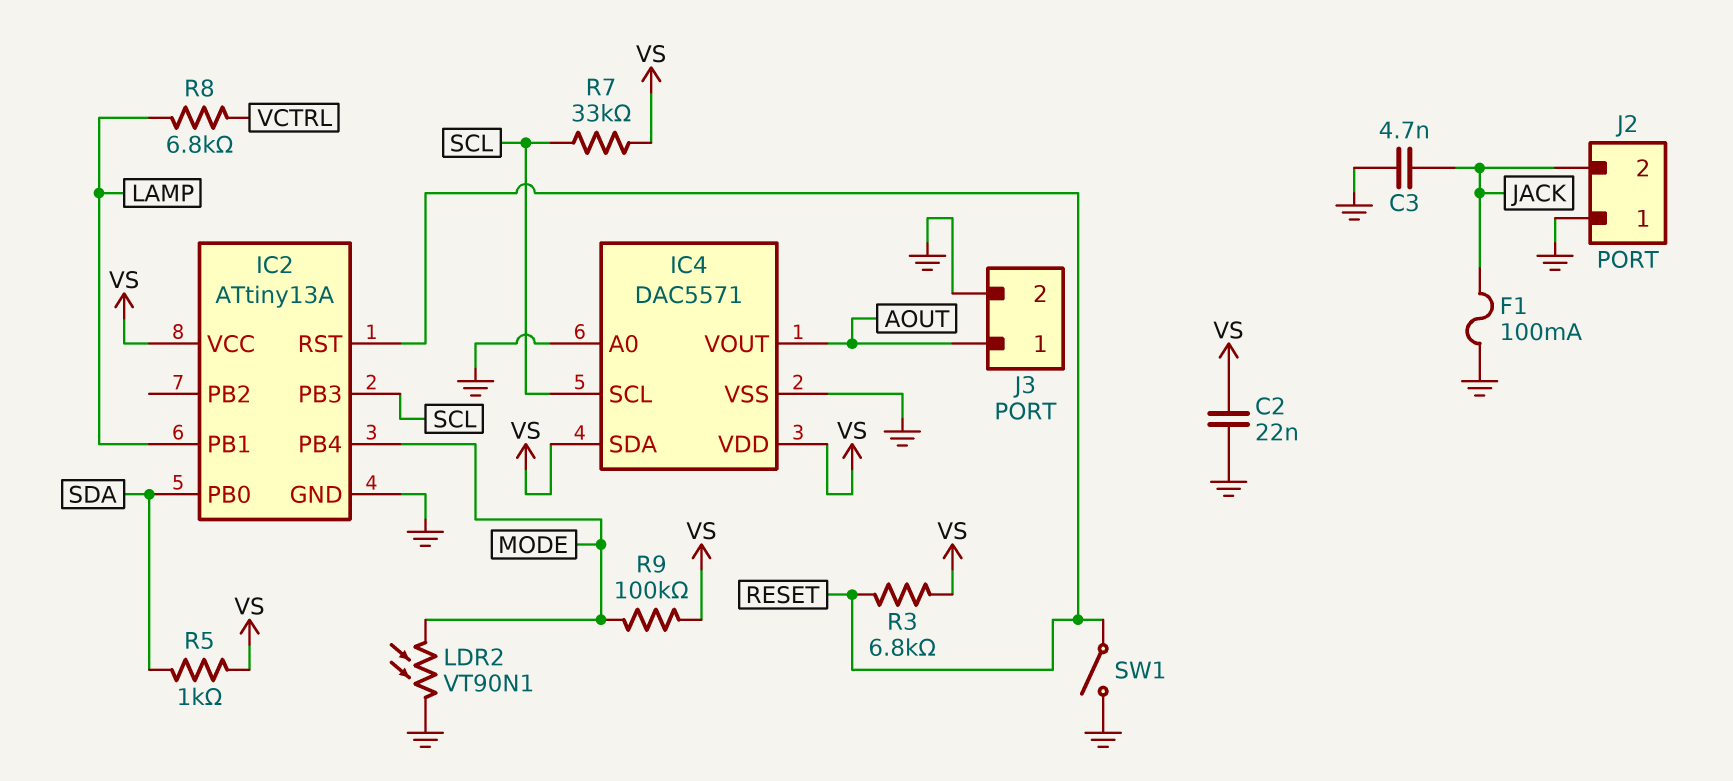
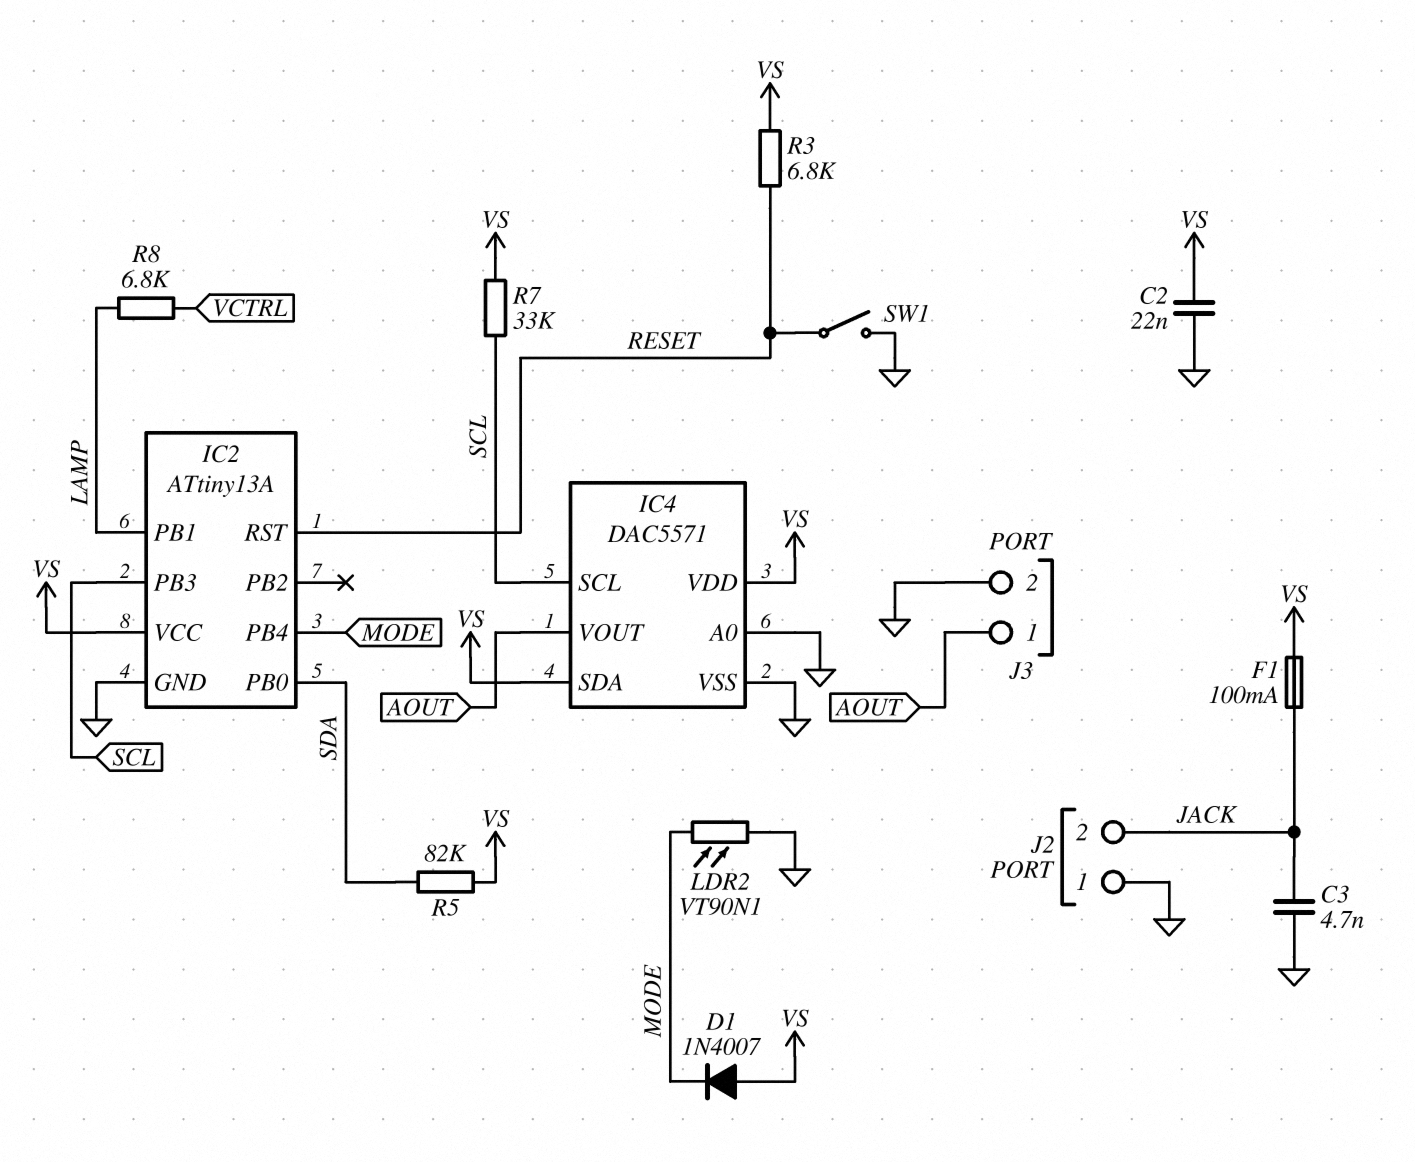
D1: none -> diode 1N4007 (A VS, K MODE)
F1: 100mA (GND, JACK) -> 100mA (JACK, VS)
R5: 1k (SDA, VS) -> 82k (SDA, VS)
R9: 100k (MODE, VS) -> none

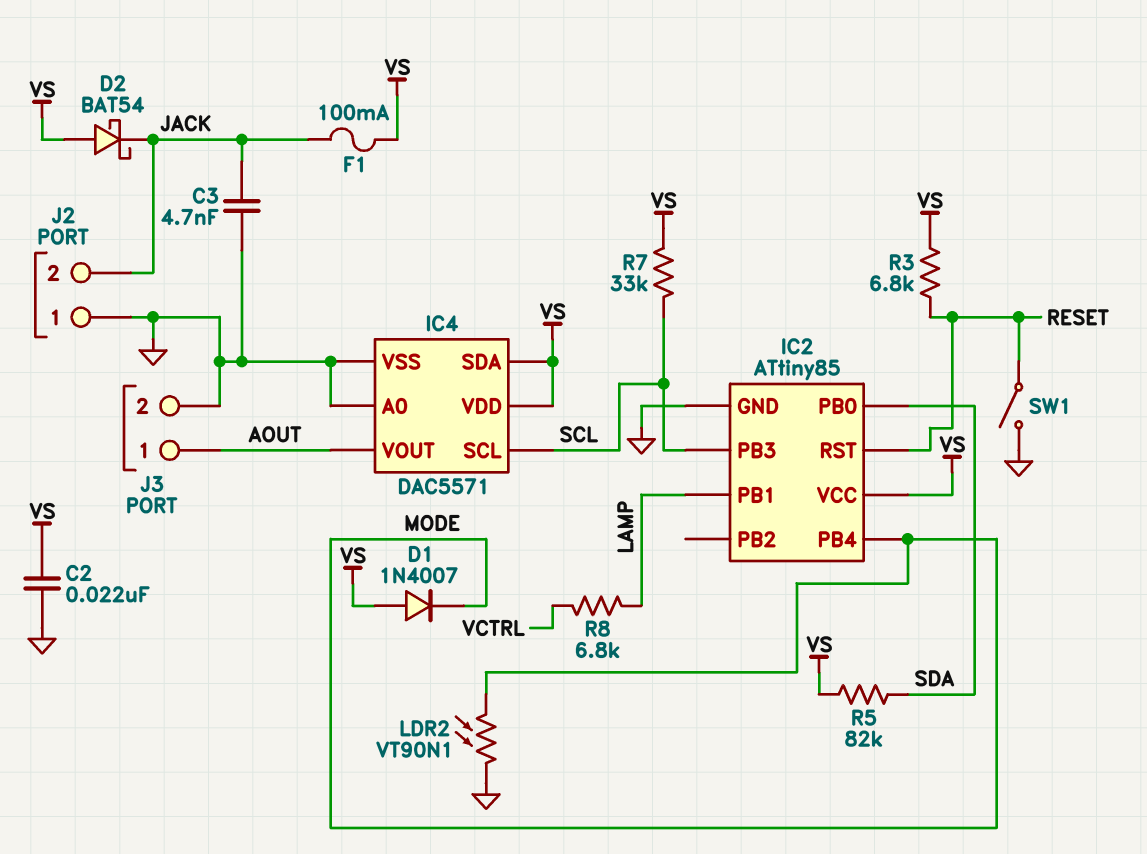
D2: none -> schottky BAT54 (A VS, K JACK)
IC2: ATtiny13A -> ATtiny85

